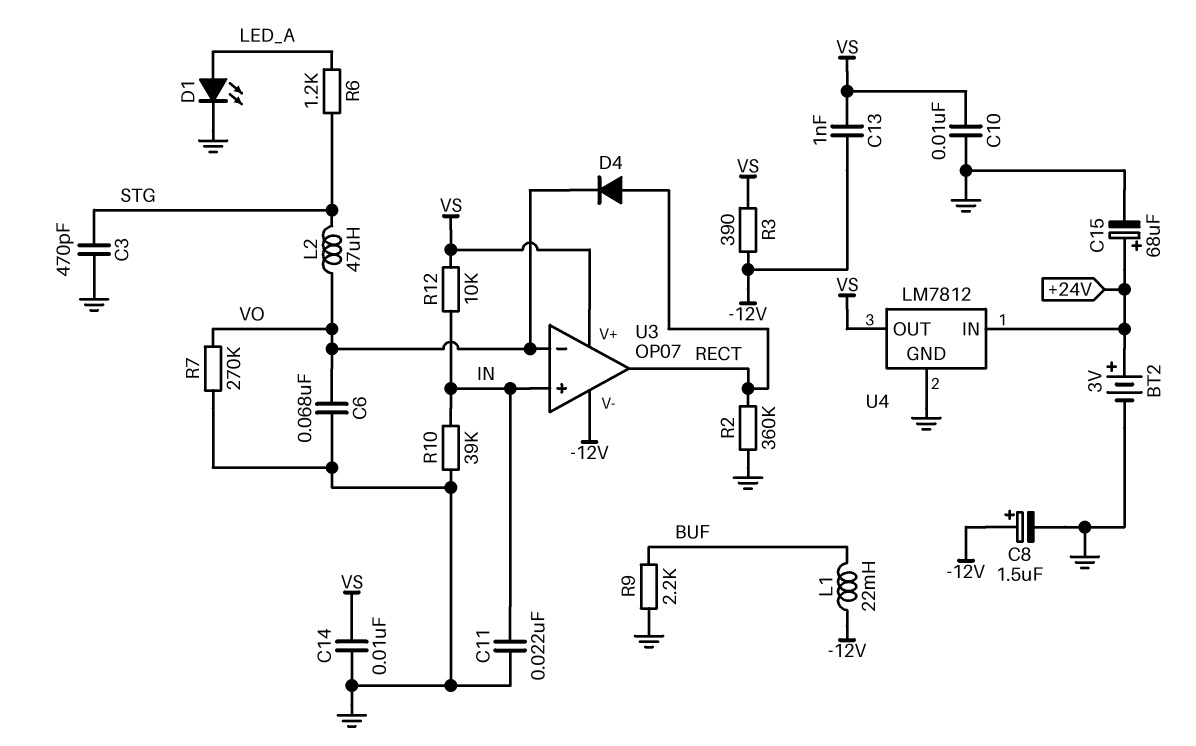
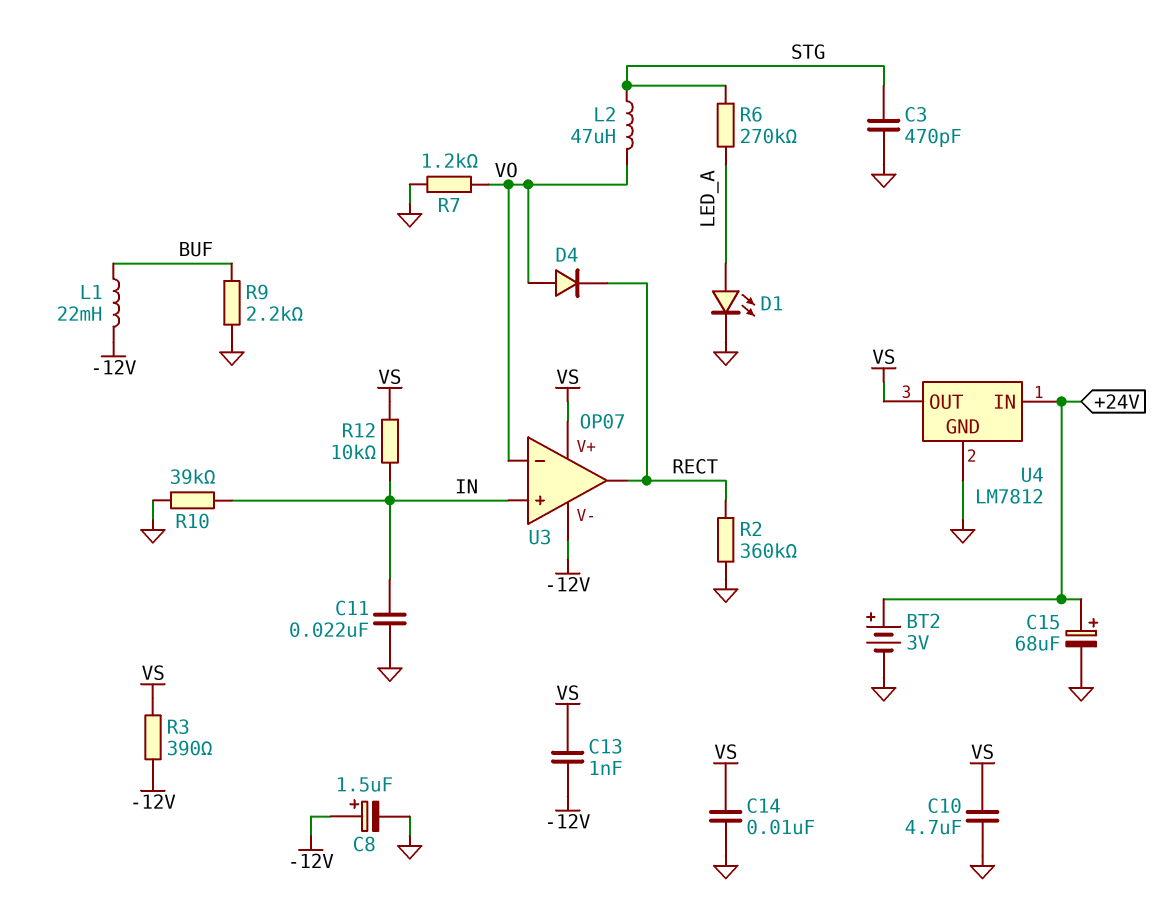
C6: 68nF (GND, VO) -> none
C10: 10nF (GND, VS) -> 4.7uF (GND, VS)
D4: diode (A RECT, K VO) -> diode (A VO, K RECT)
R6: 1.2k (LED_A, STG) -> 270k (LED_A, STG)
R7: 270k (GND, VO) -> 1.2k (GND, VO)

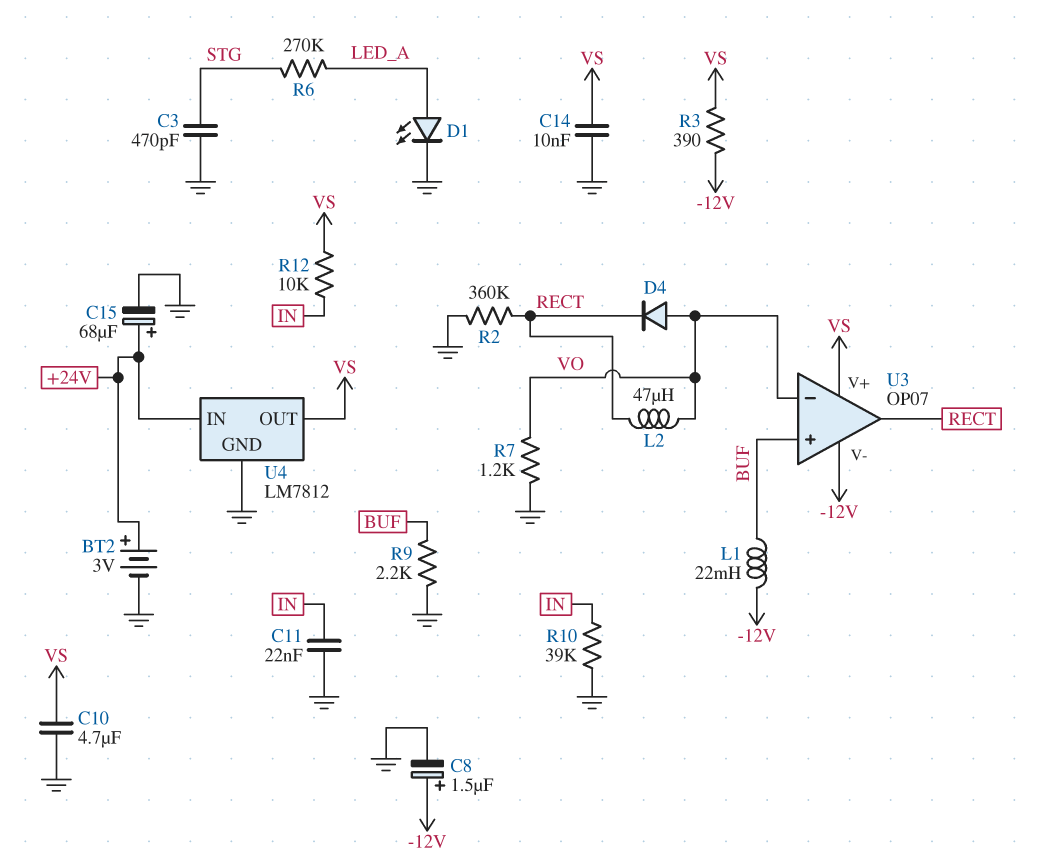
C13: 1nF (-12V, VS) -> none
L2: 47uH (STG, VO) -> 47uH (RECT, VO)
U3 pin in+: IN -> BUF

